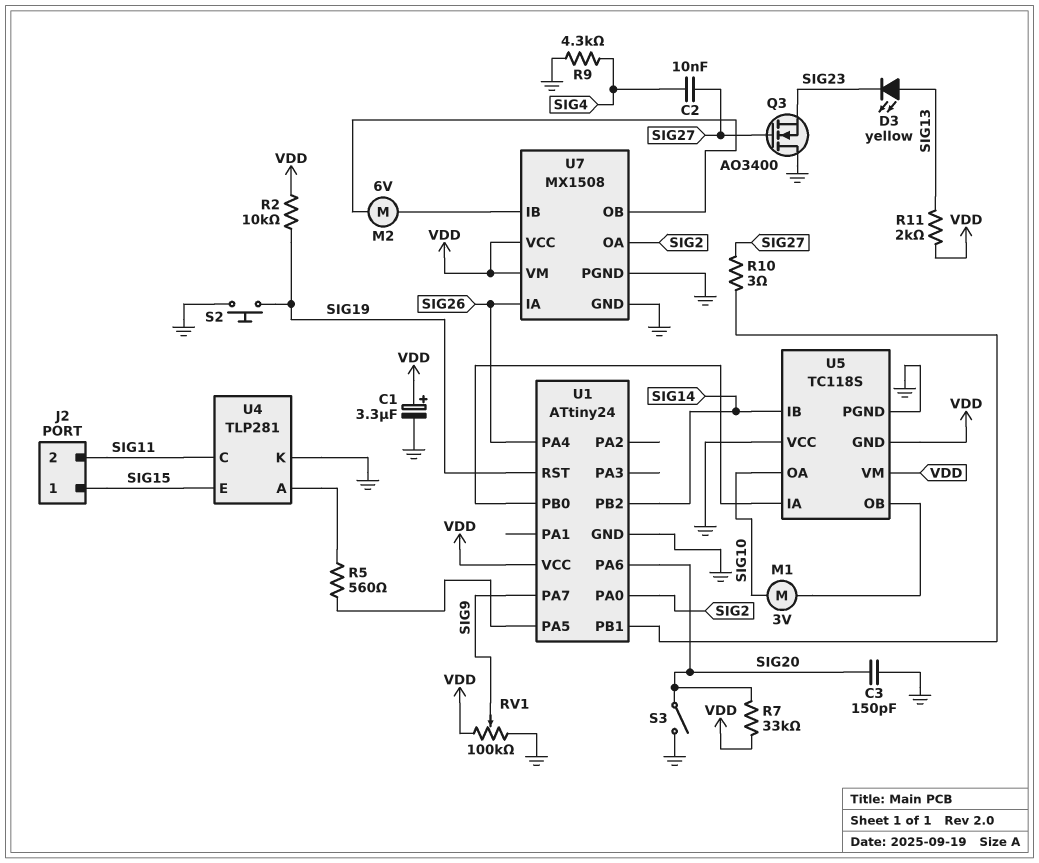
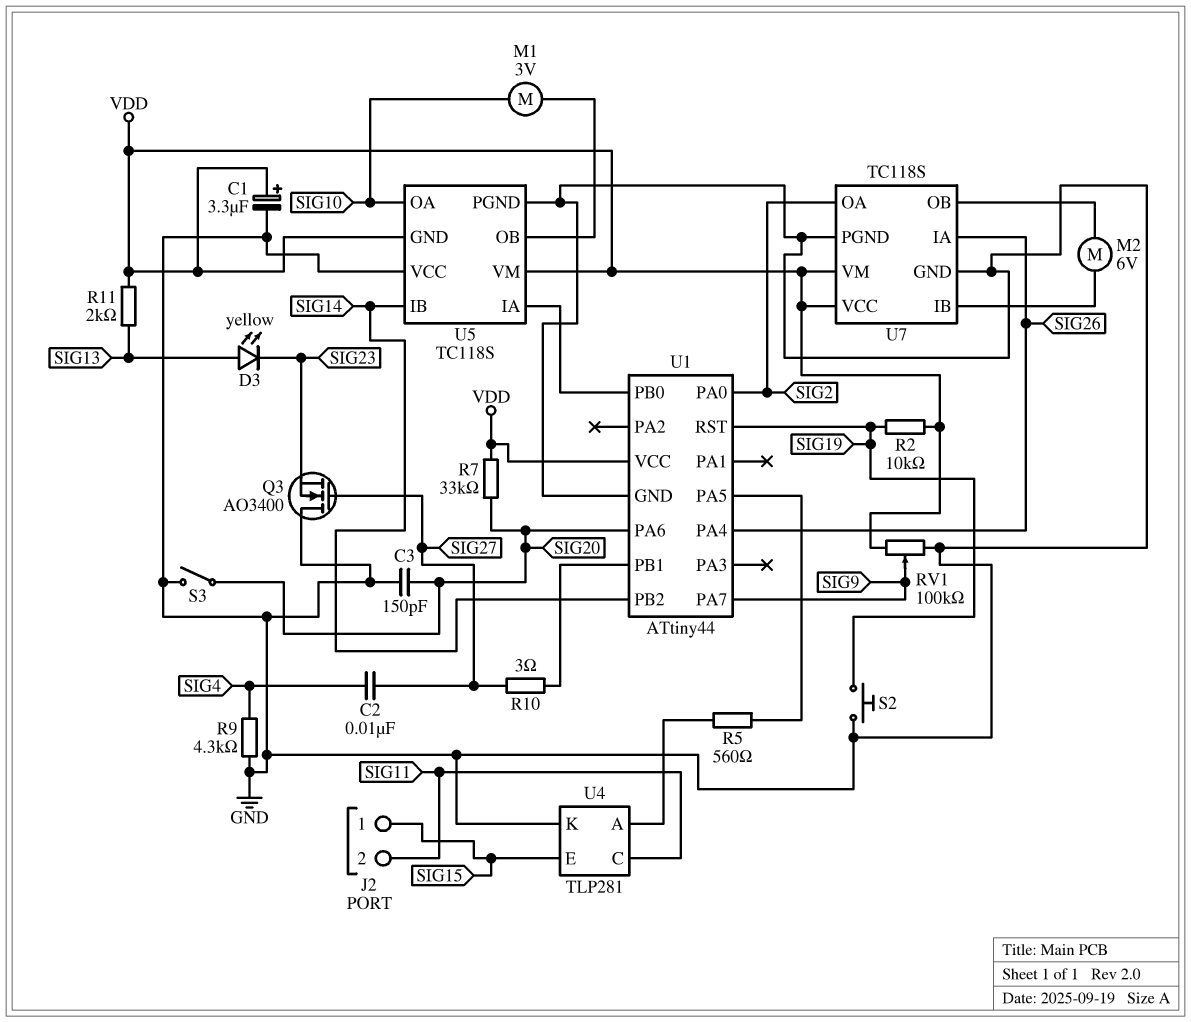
U1: ATtiny24 -> ATtiny44
U7: MX1508 -> TC118S

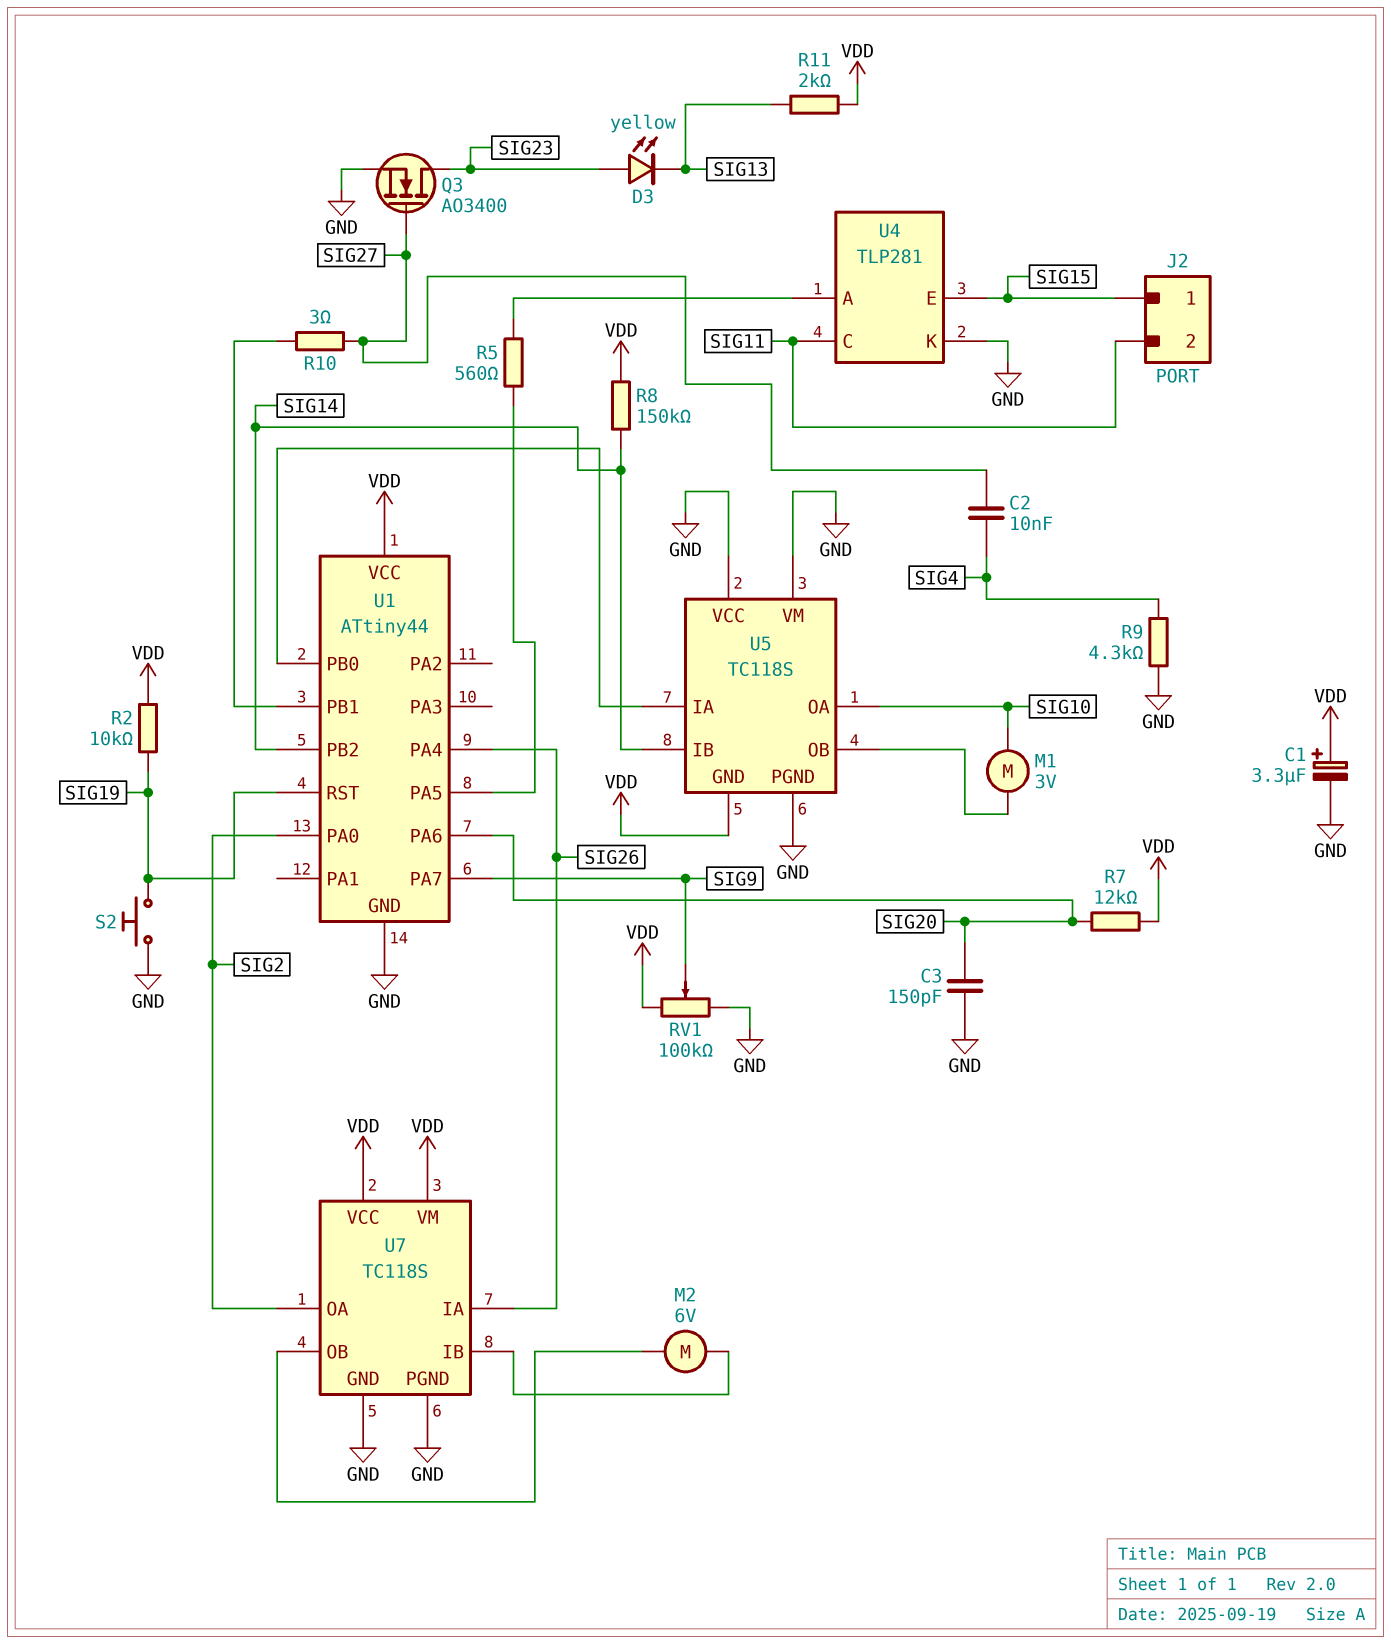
D3: LED yellow (A SIG13, K SIG23) -> LED yellow (A SIG23, K SIG13)
Q3: NMOS AO3400 (G SIG27, D GND, S SIG23) -> NMOS AO3400 (G SIG27, D SIG23, S GND)
R7: 33k (SIG20, VDD) -> 12k (SIG20, VDD)
R8: none -> 150k (SIG14, VDD)
S3: switch (GND, SIG20) -> none
U5 pin VM: VDD -> GND

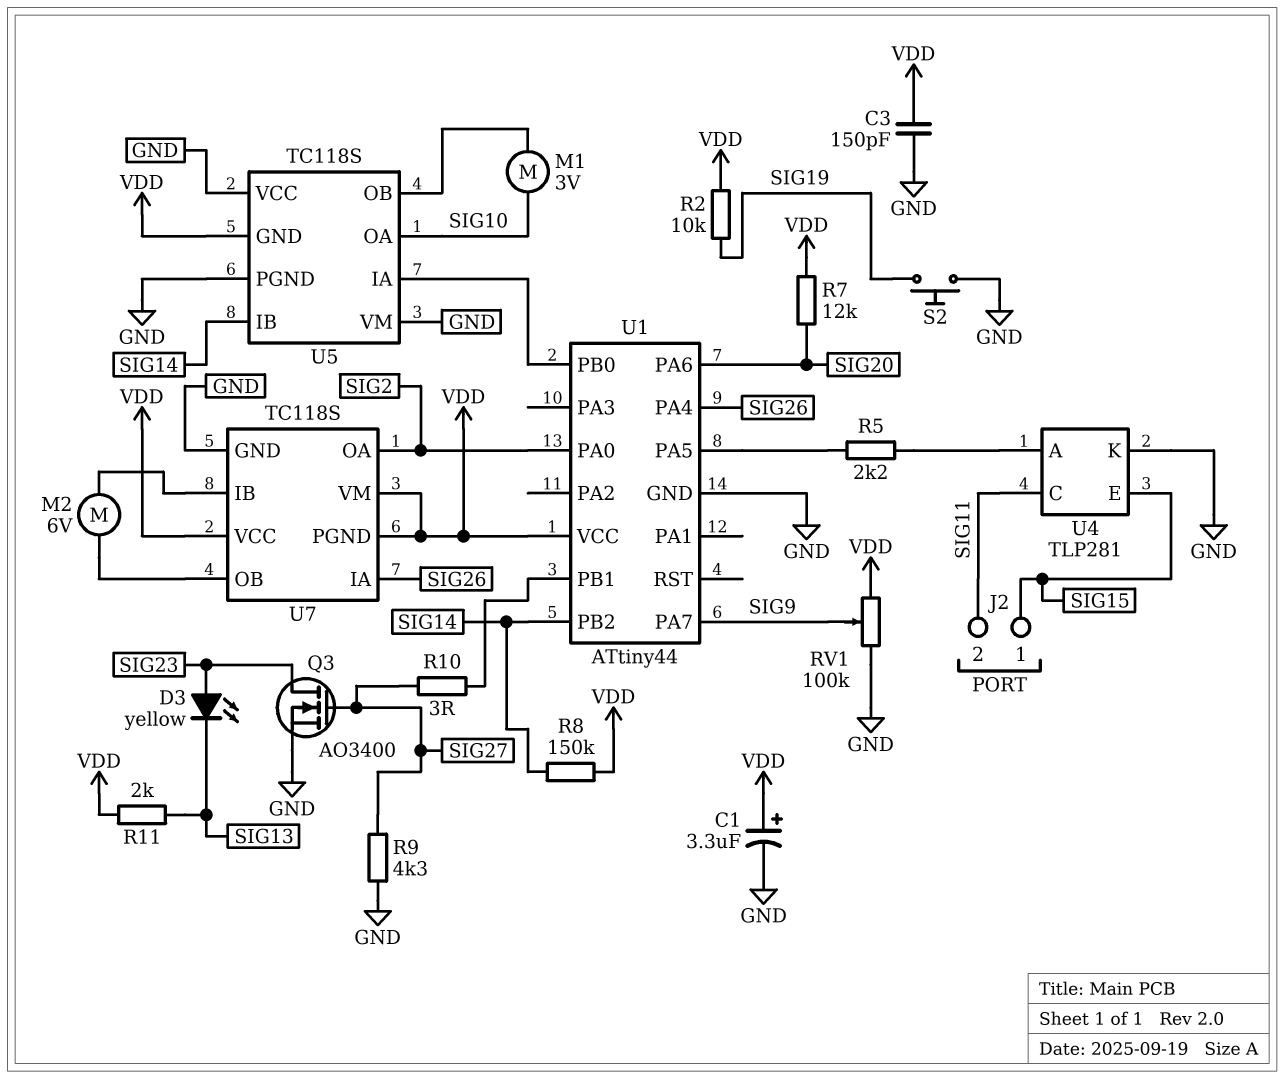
C2: 10nF (SIG4, SIG27) -> none
C3: 150pF (GND, SIG20) -> 150pF (GND, VDD)
R5: 560 (U1/PA5, U4/A) -> 2.2k (U1/PA5, U4/A)
R9: 4.3k (GND, SIG4) -> 4.3k (GND, SIG27)
U1 pin RST: SIG19 -> none
U7 pin PGND: GND -> VDD

